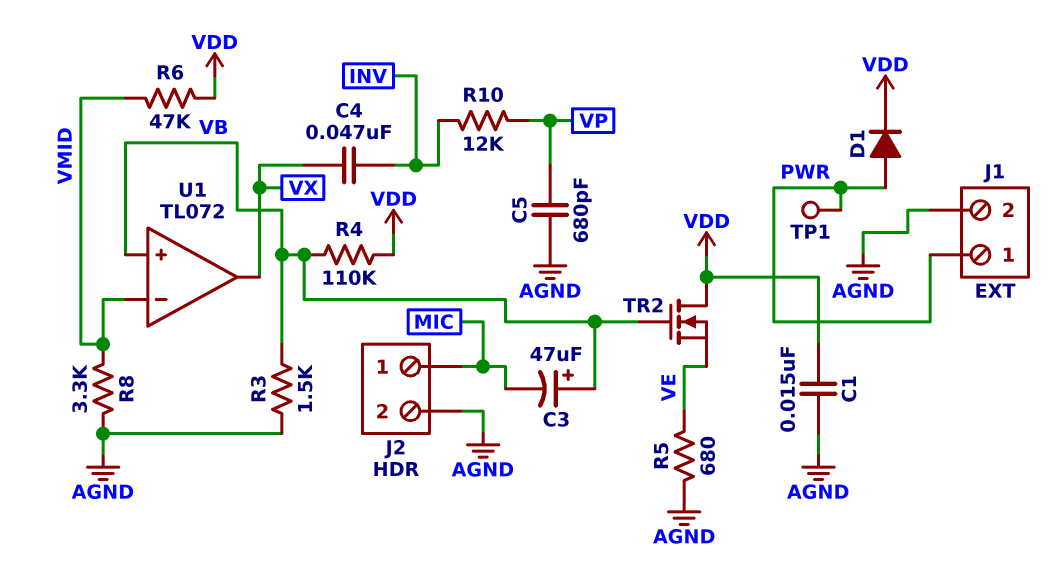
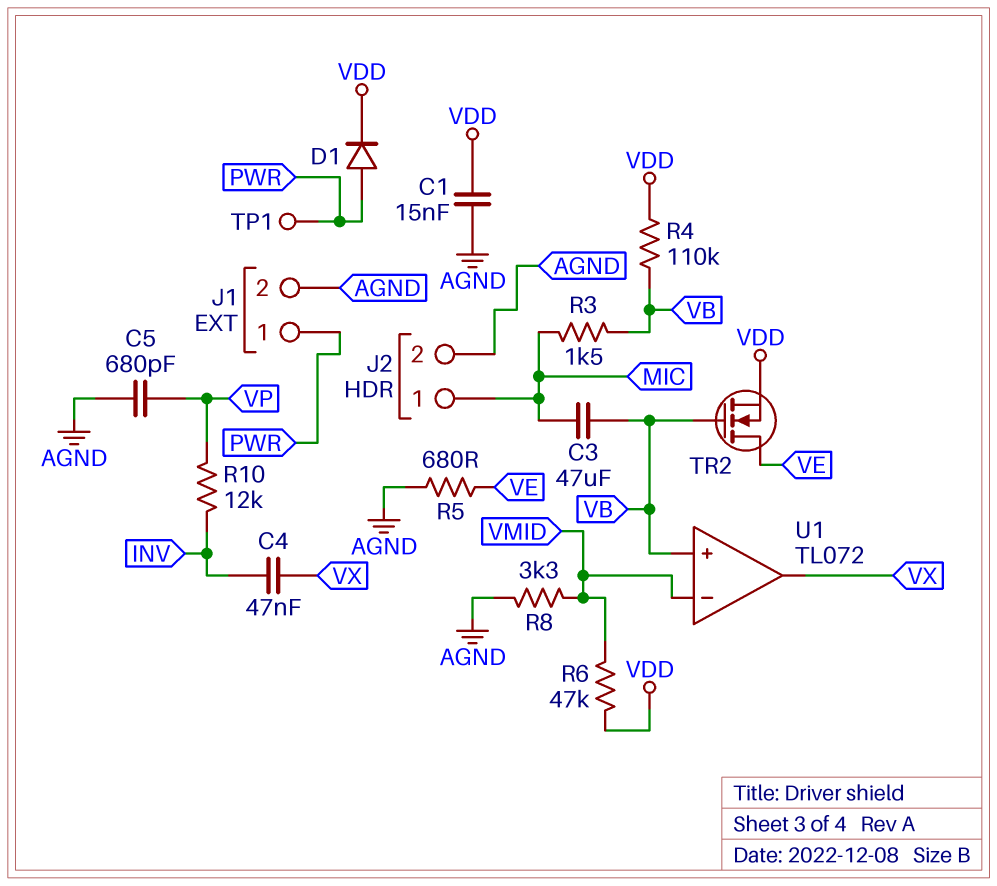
C3: 47uF (plus VB, minus MIC) -> 47uF (MIC, VB)
R3: 1.5k (AGND, VB) -> 1.5k (MIC, VB)
TR2: NMOS (G VB, D VDD, S VE) -> NMOS (G VB, D VE, S VDD)

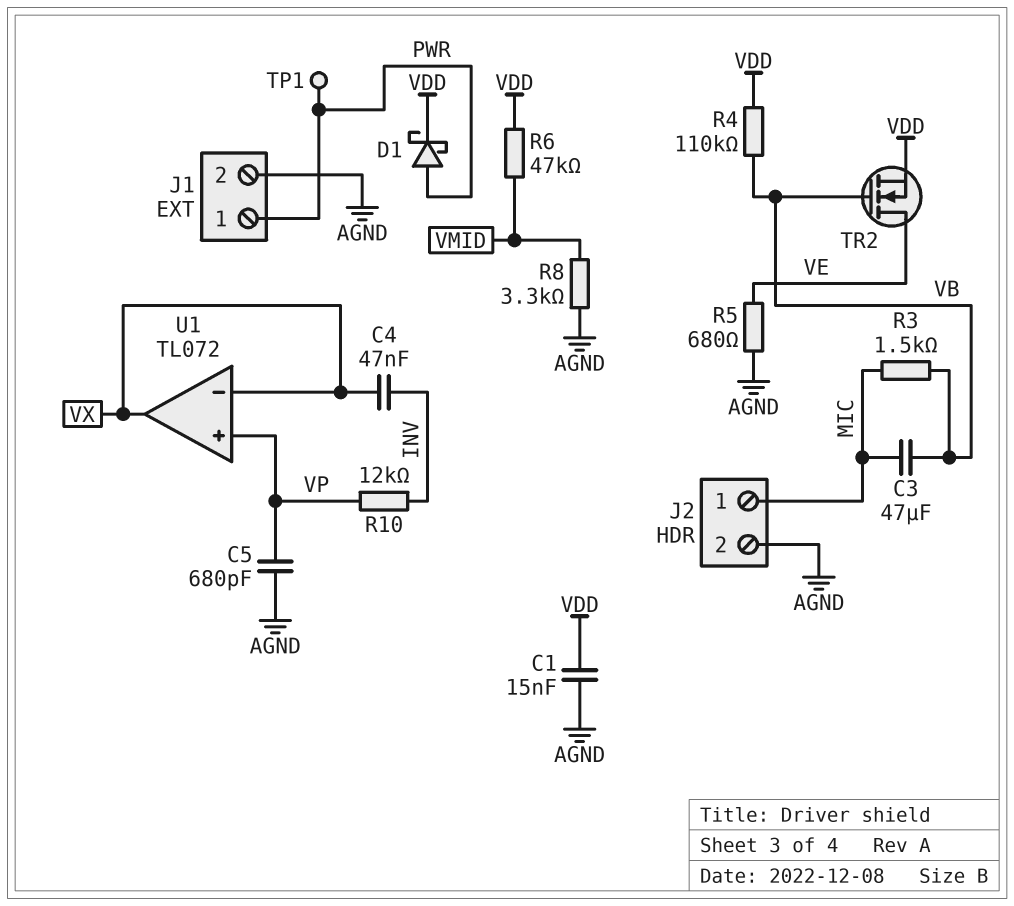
D1: diode (A PWR, K VDD) -> schottky (A PWR, K VDD)
U1 pin in+: VB -> VP
U1 pin in-: VMID -> VX

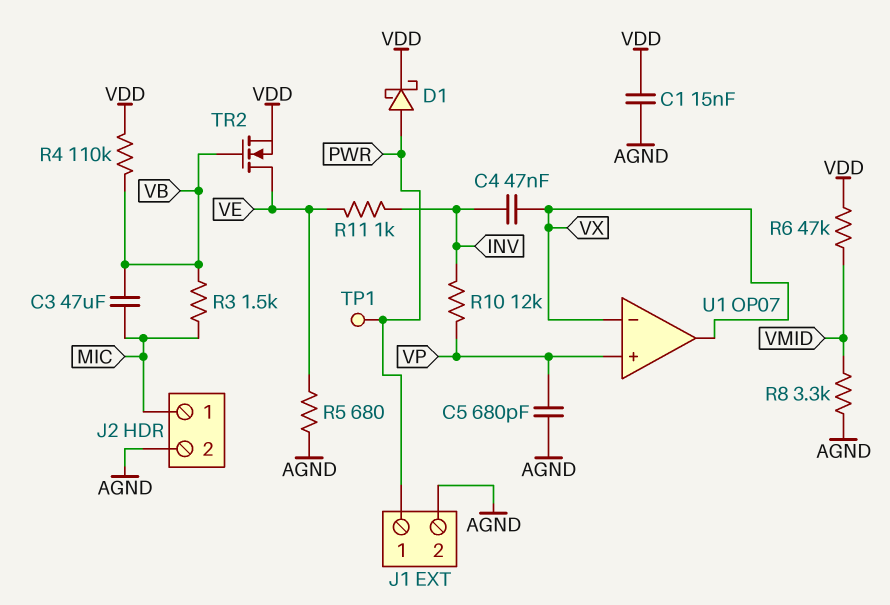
R11: none -> 1k (INV, VE)
U1: TL072 -> OP07

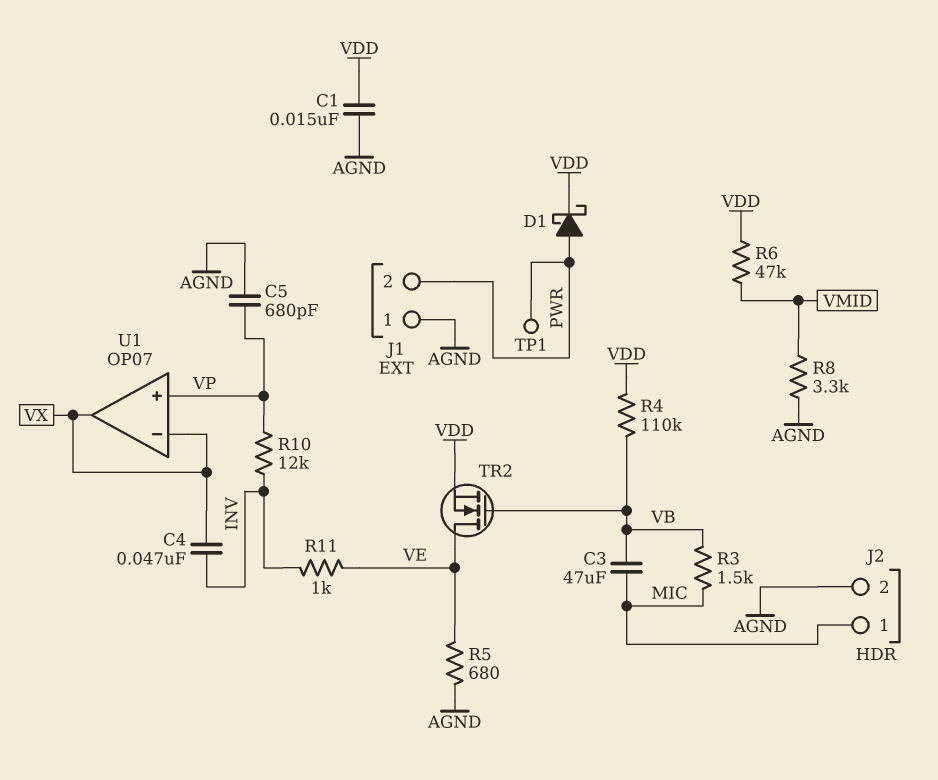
J1 pin 1: PWR -> AGND
J1 pin 2: AGND -> PWR

